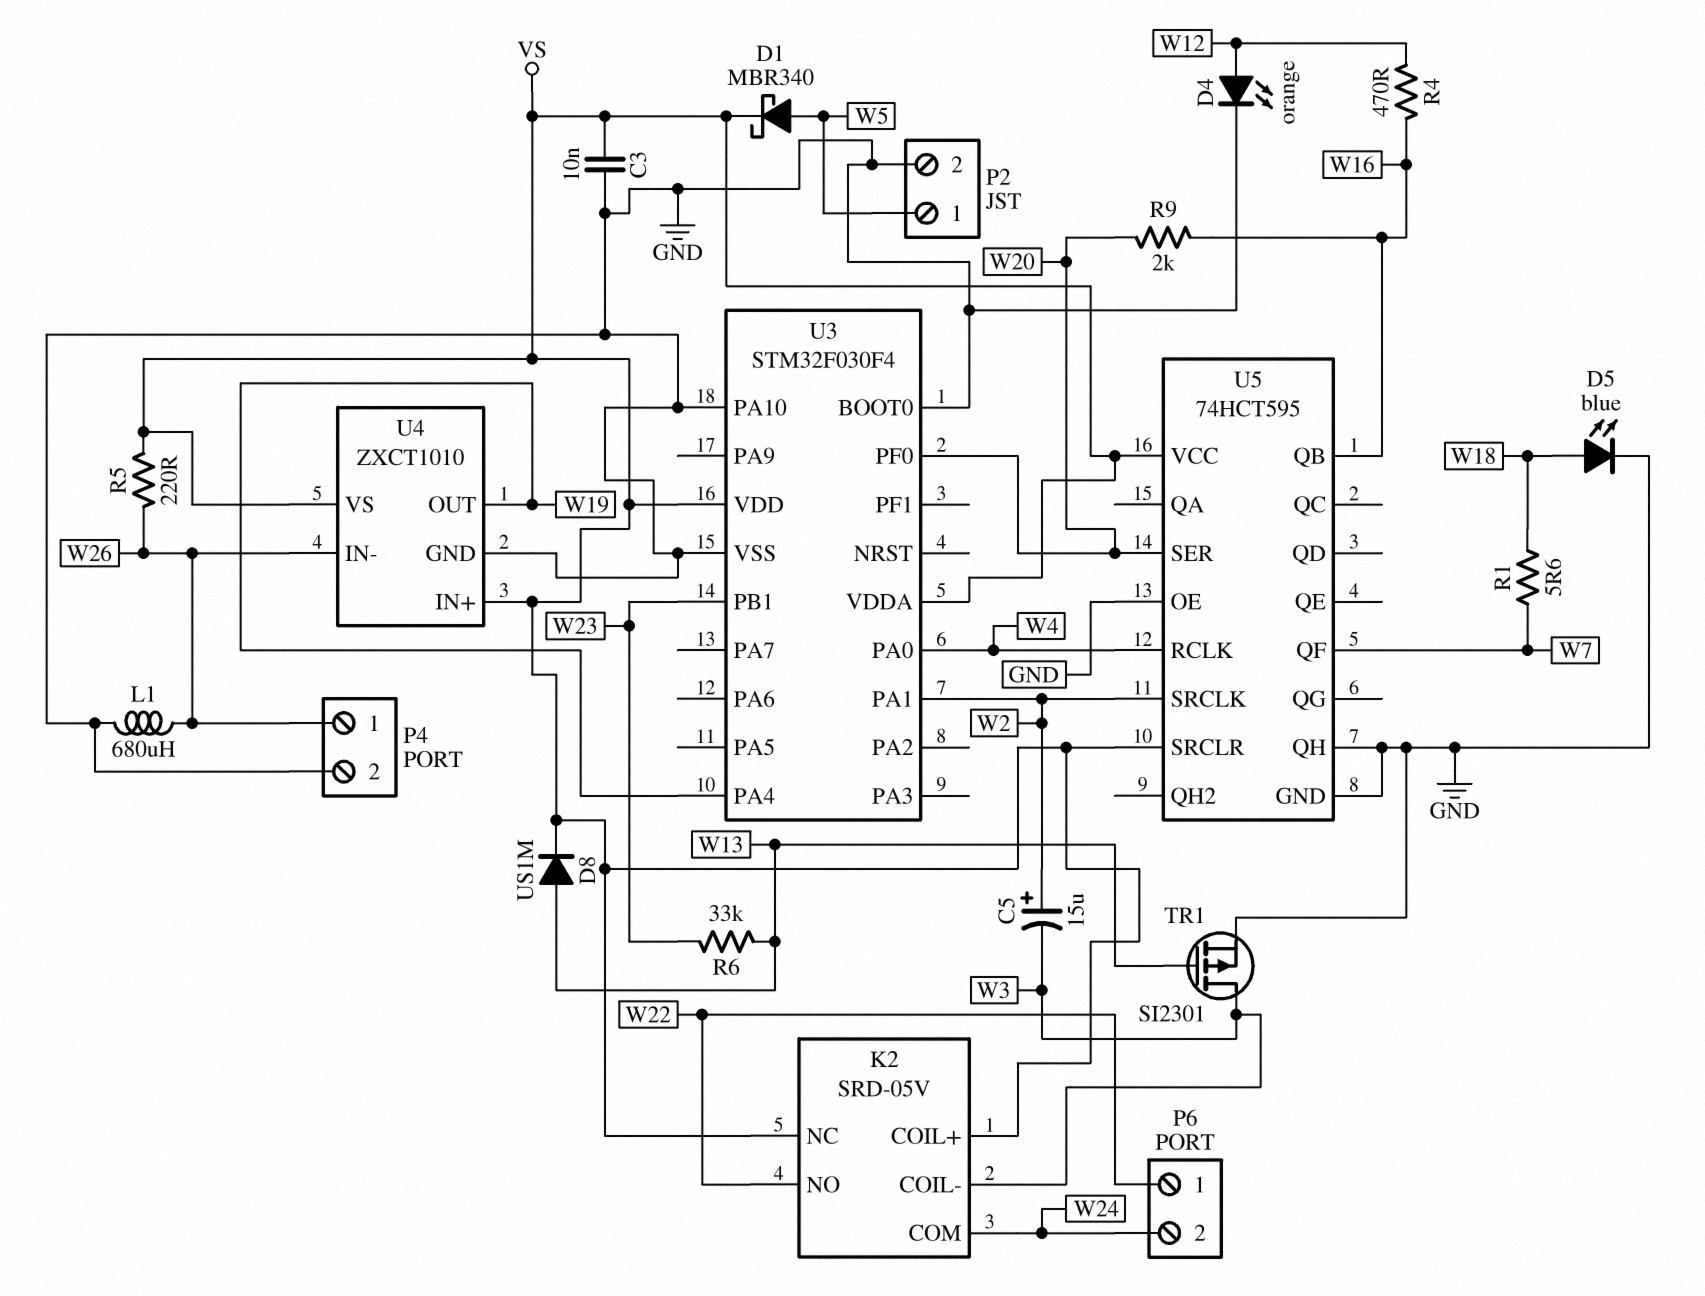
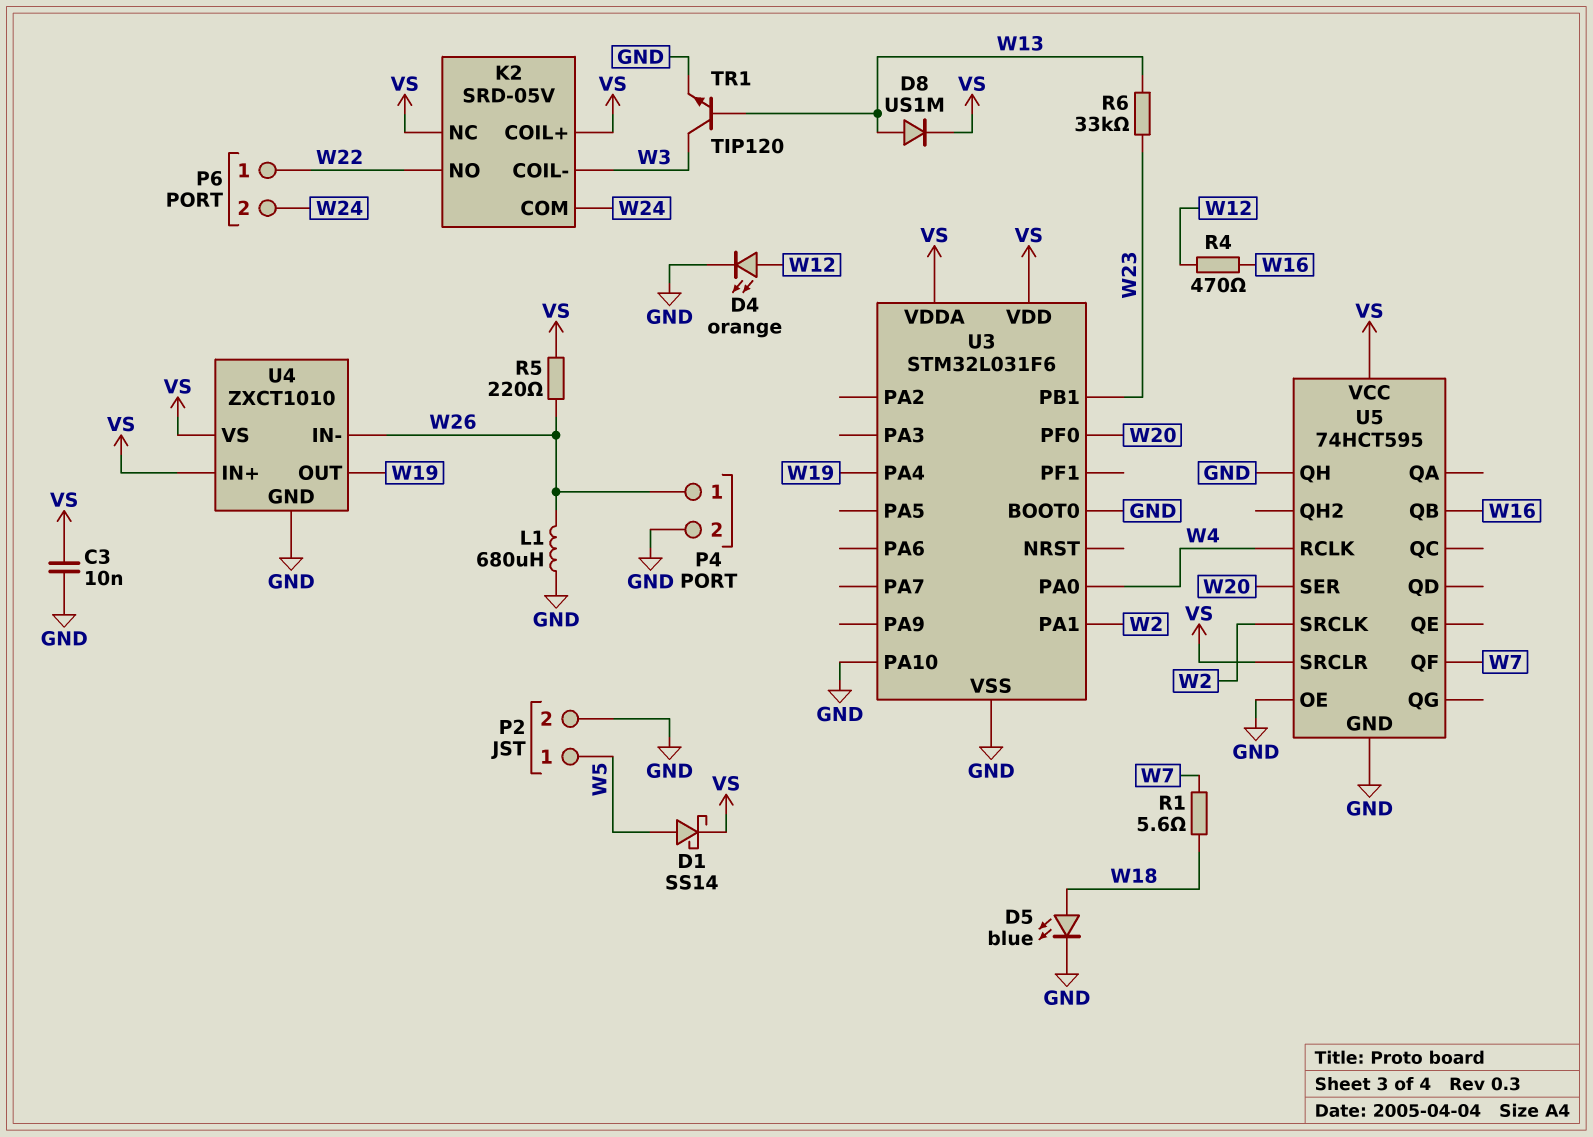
C5: 15uF (plus W2, minus W3) -> none
D1: schottky MBR340 (A W5, K VS) -> schottky SS14 (A W5, K VS)
R9: 2k (W16, W20) -> none
TR1: PMOS SI2301 (G W13, D W3, S GND) -> NPN TIP120 (B W13, C W3, E GND)
U3: STM32F030F4 -> STM32L031F6

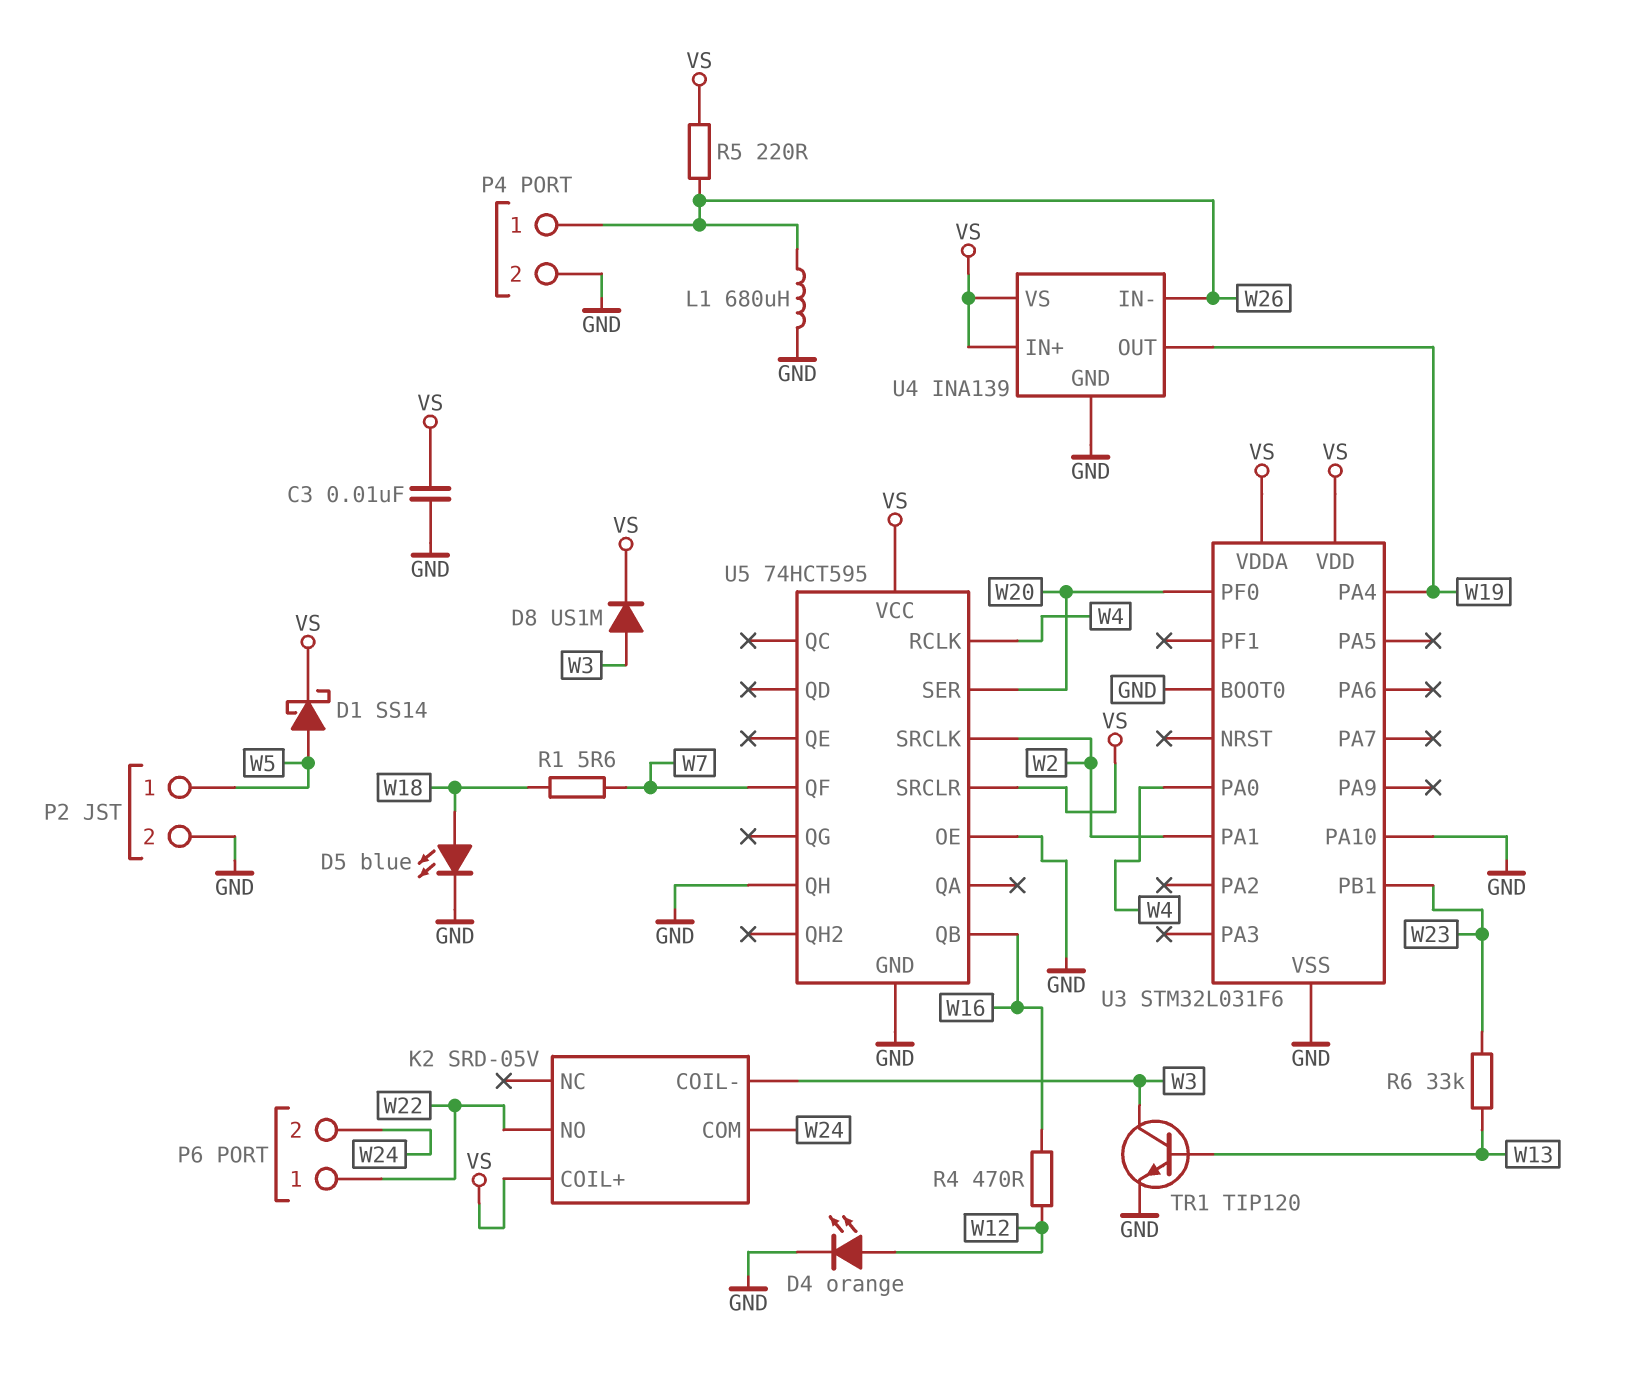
D8: diode US1M (A W13, K VS) -> diode US1M (A W3, K VS)
K2 pin NC: VS -> none
U4: ZXCT1010 -> INA139

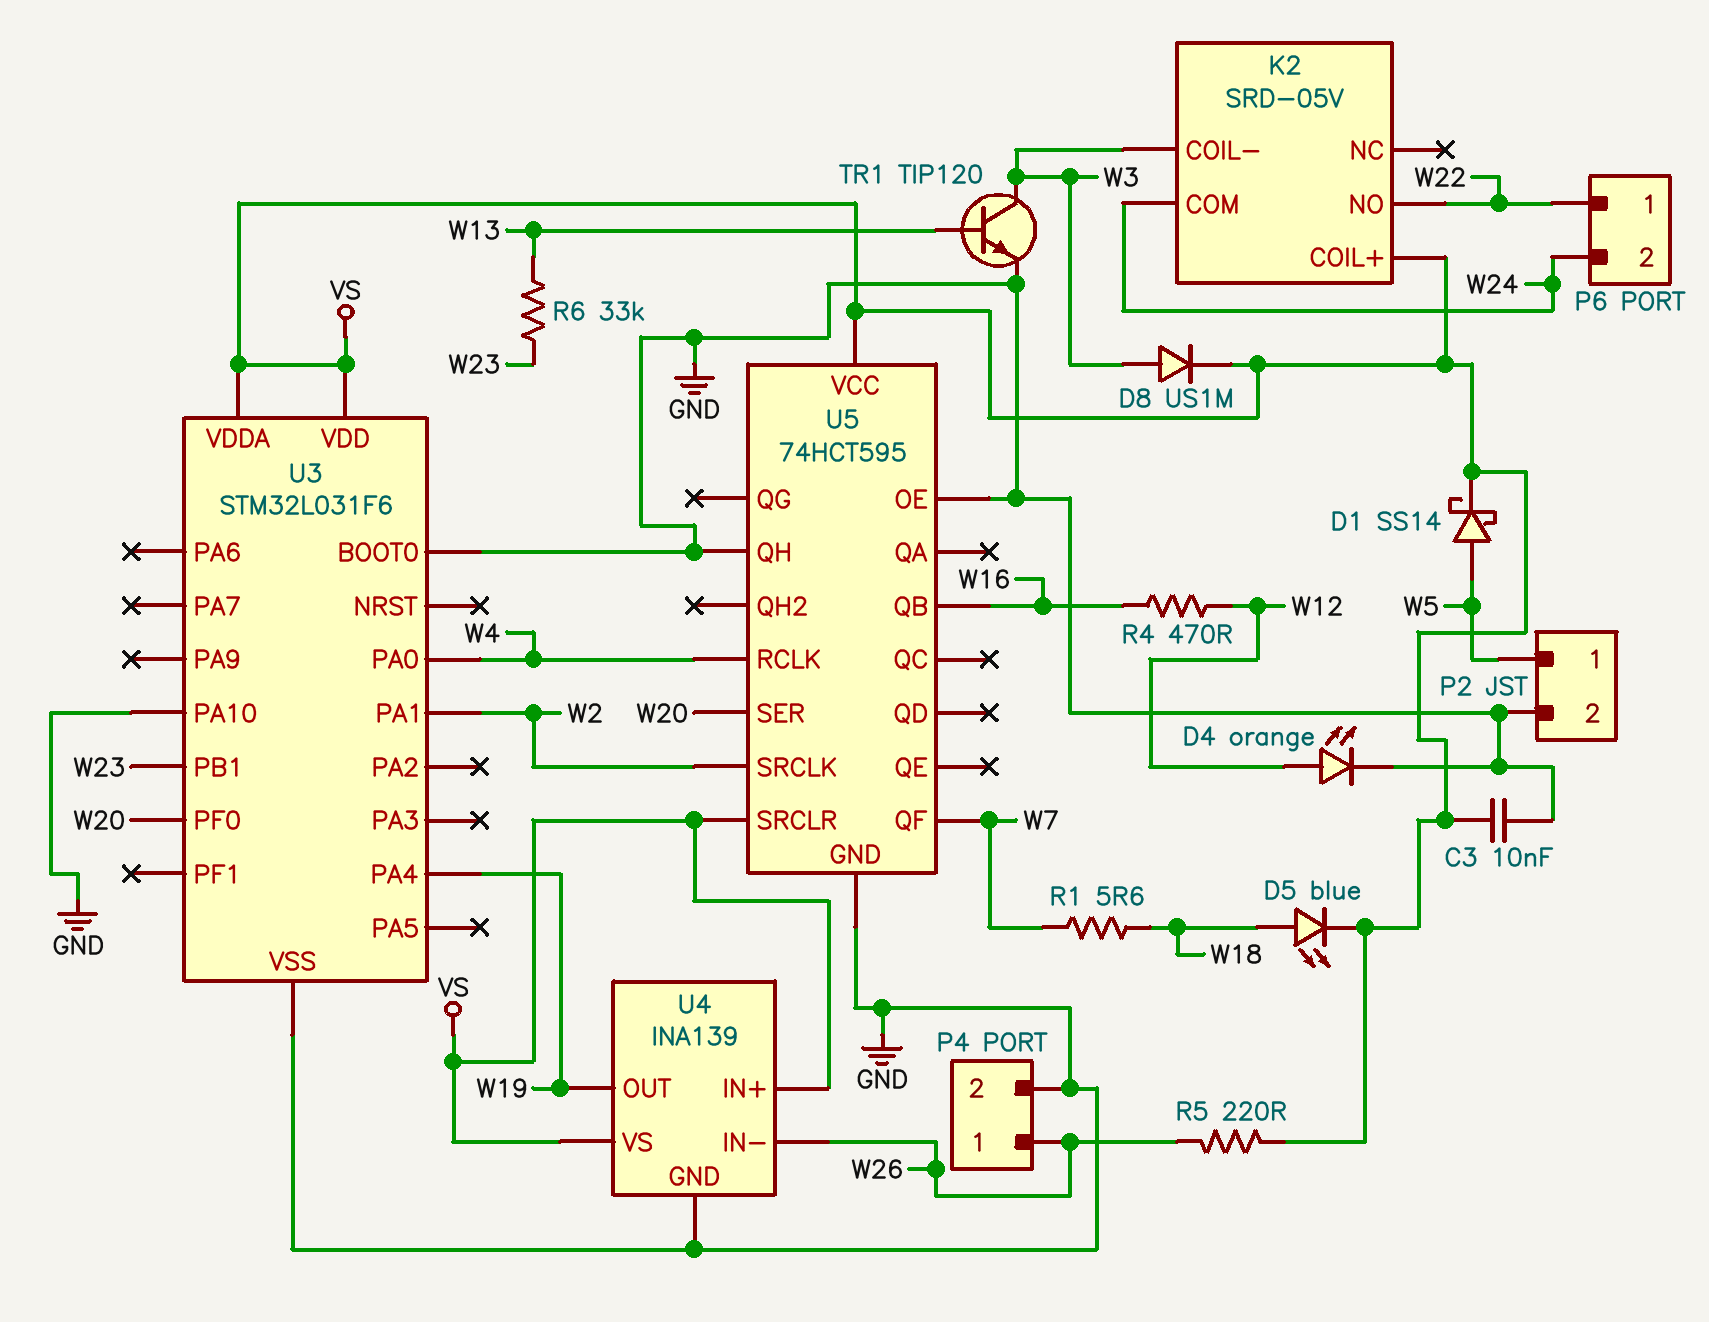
D5: LED blue (A W18, K GND) -> LED blue (A W18, K VS)
L1: 680uH (GND, W26) -> none

